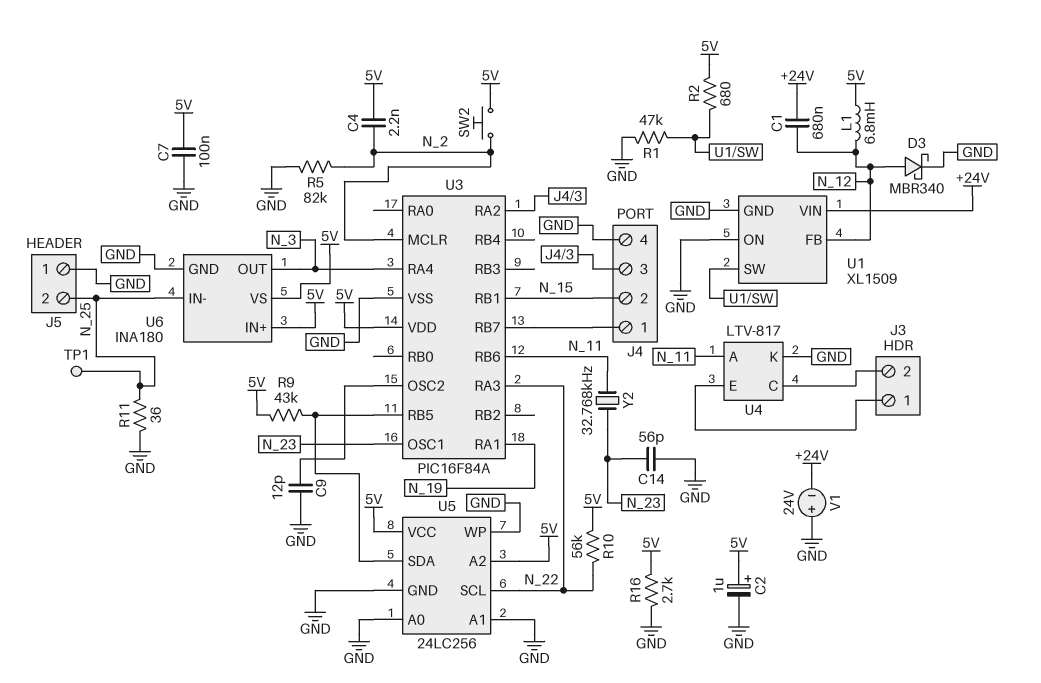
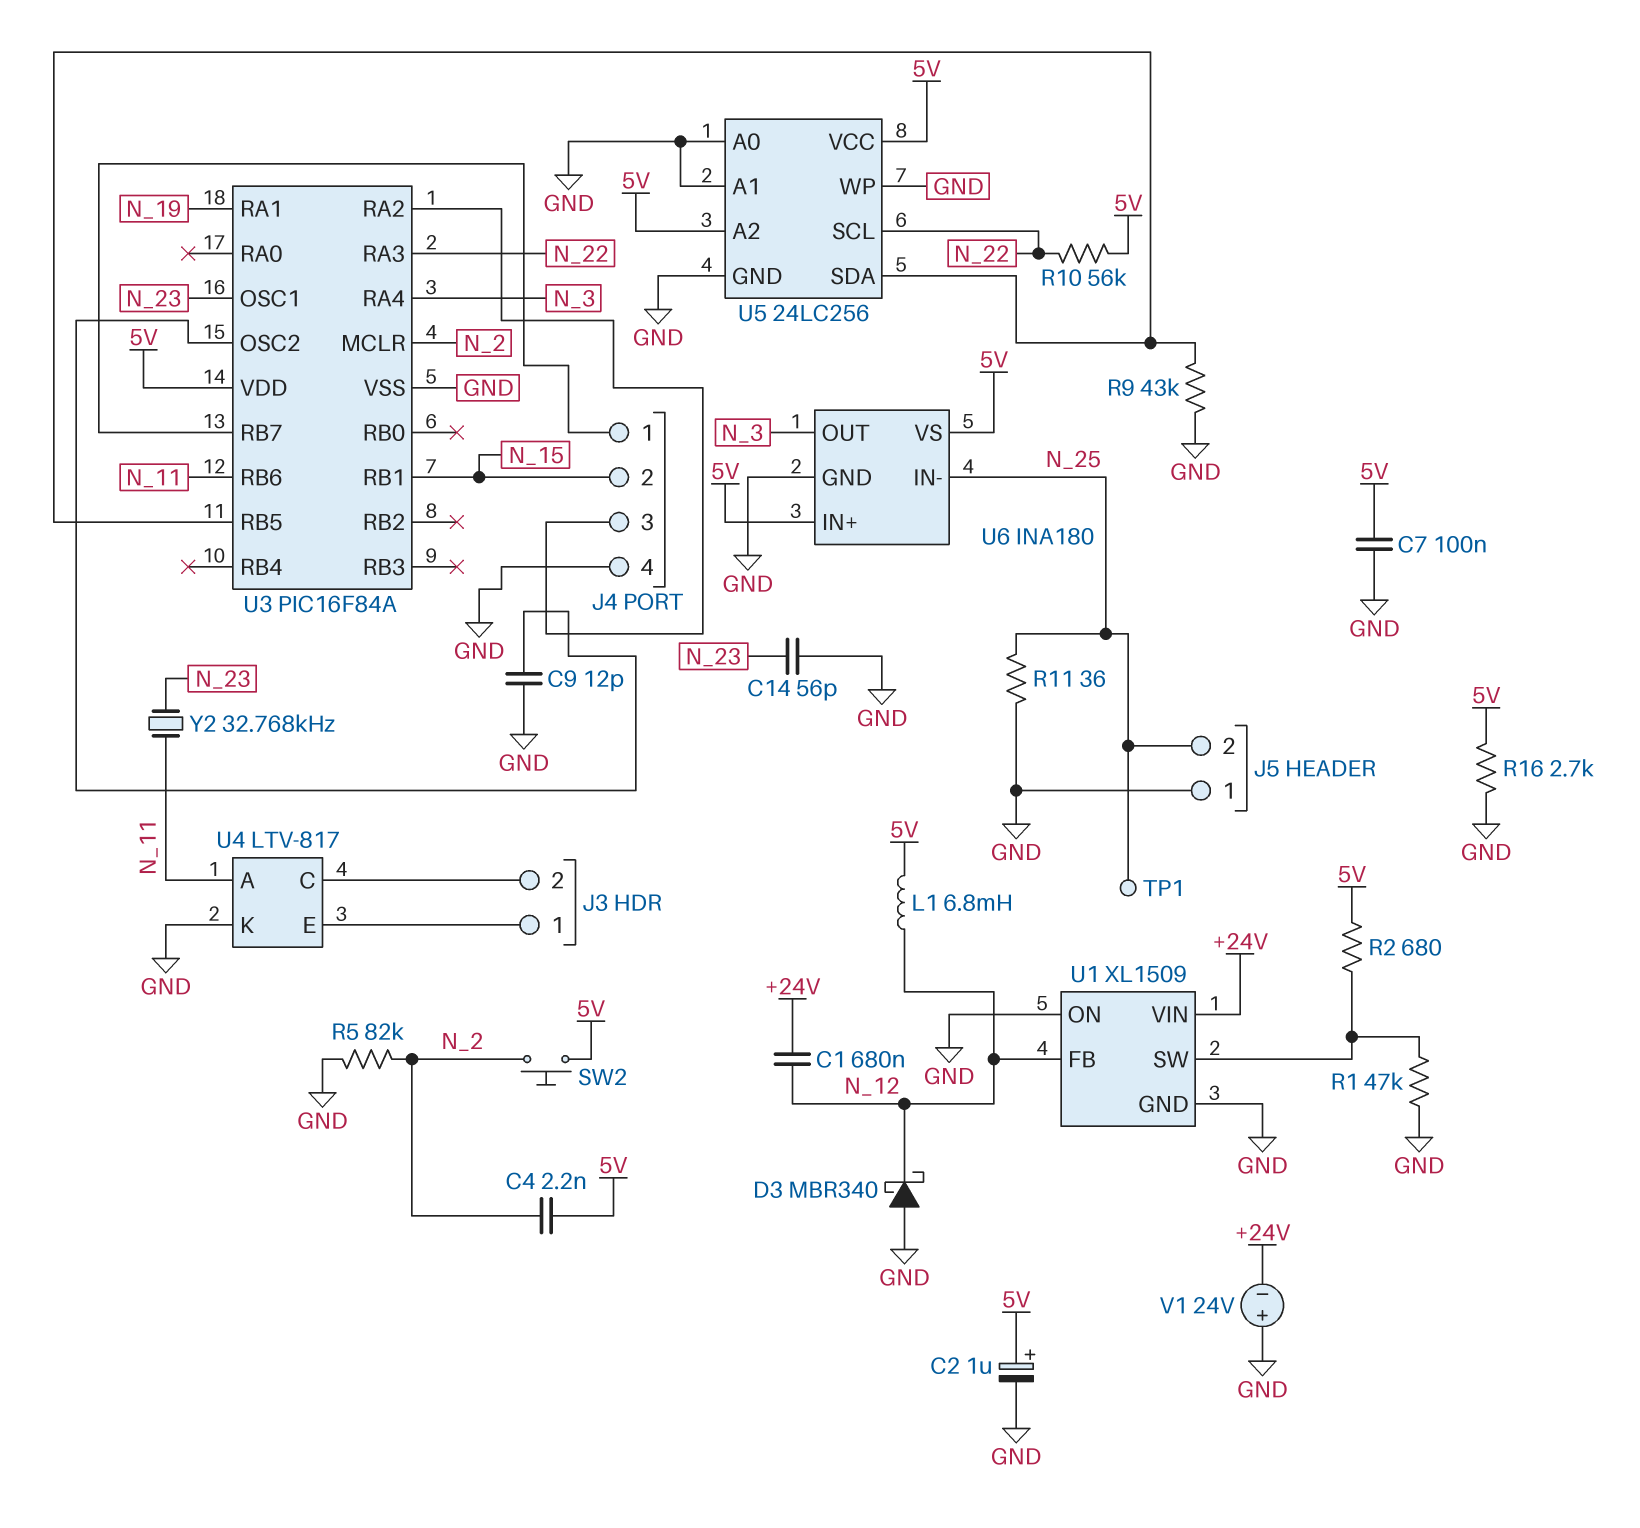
D3: schottky MBR340 (A N_12, K GND) -> schottky MBR340 (A GND, K N_12)
R9: 43k (5V, U3/RB5) -> 43k (GND, U3/RB5)

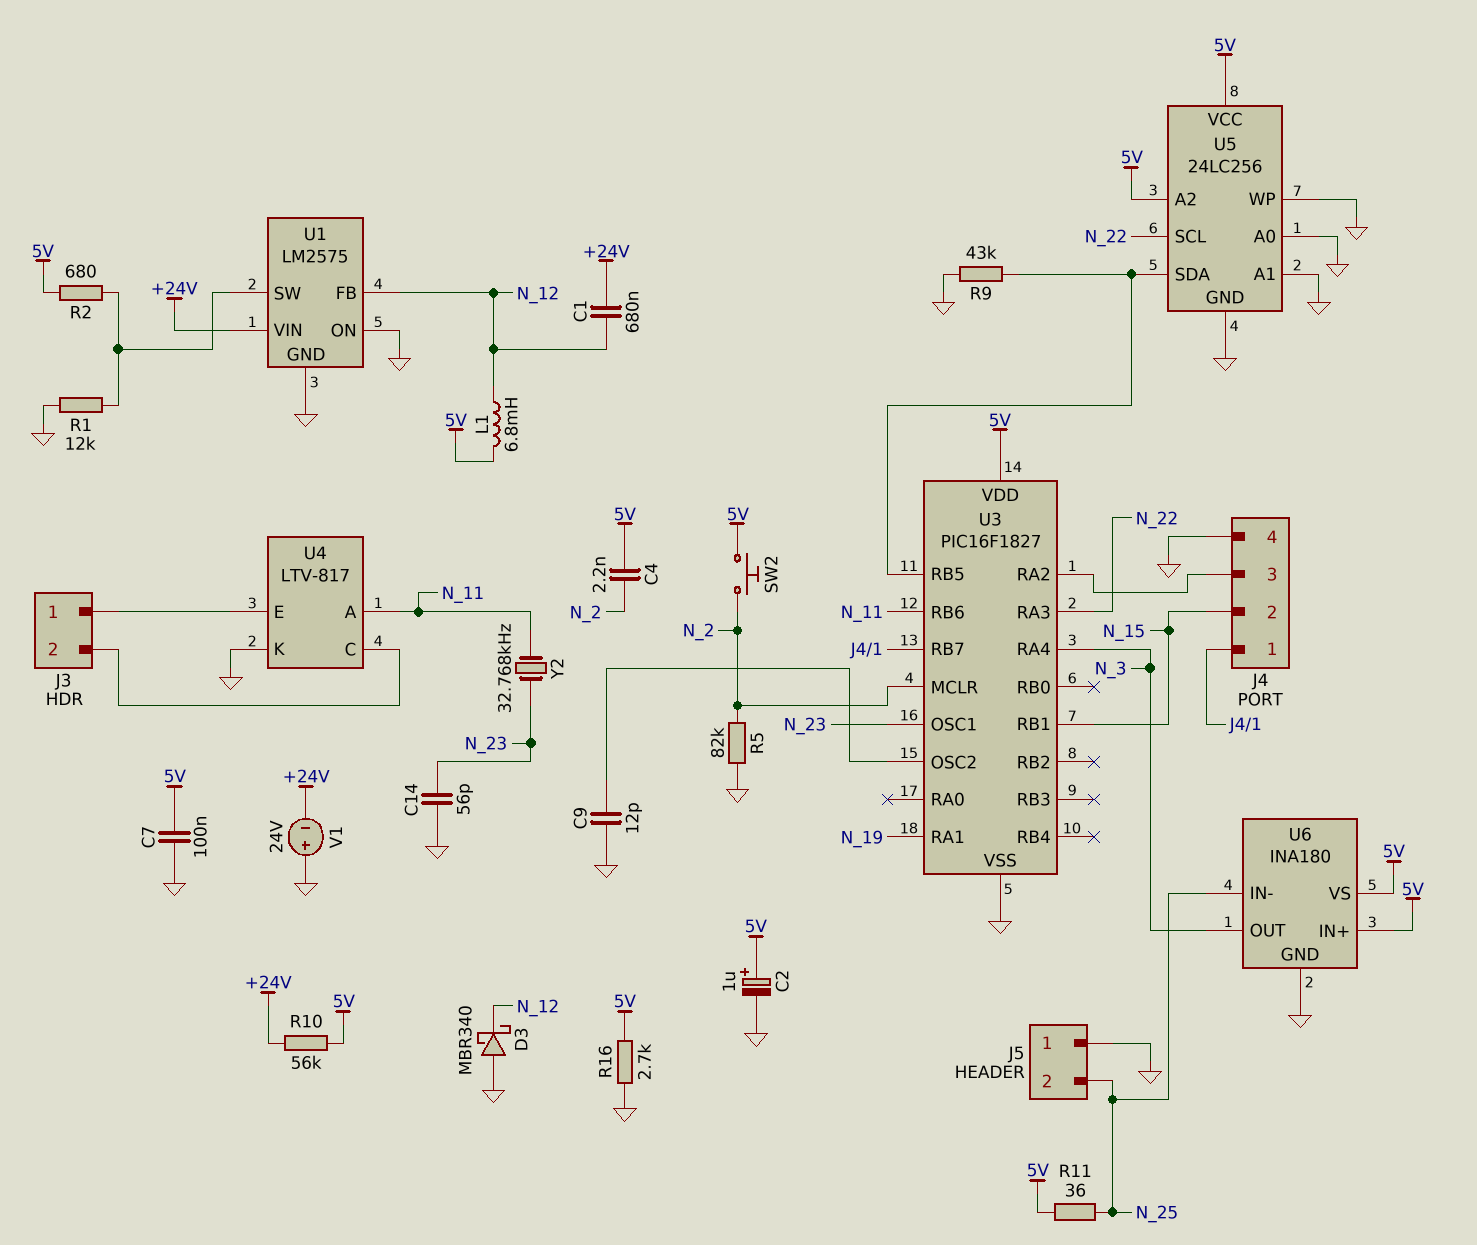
R1: 47k (GND, U1/SW) -> 12k (GND, U1/SW)
R10: 56k (5V, N_22) -> 56k (+24V, 5V)
R11: 36 (GND, N_25) -> 36 (5V, N_25)
TP1: test point (N_25) -> none
U1: XL1509 -> LM2575
U3: PIC16F84A -> PIC16F1827

